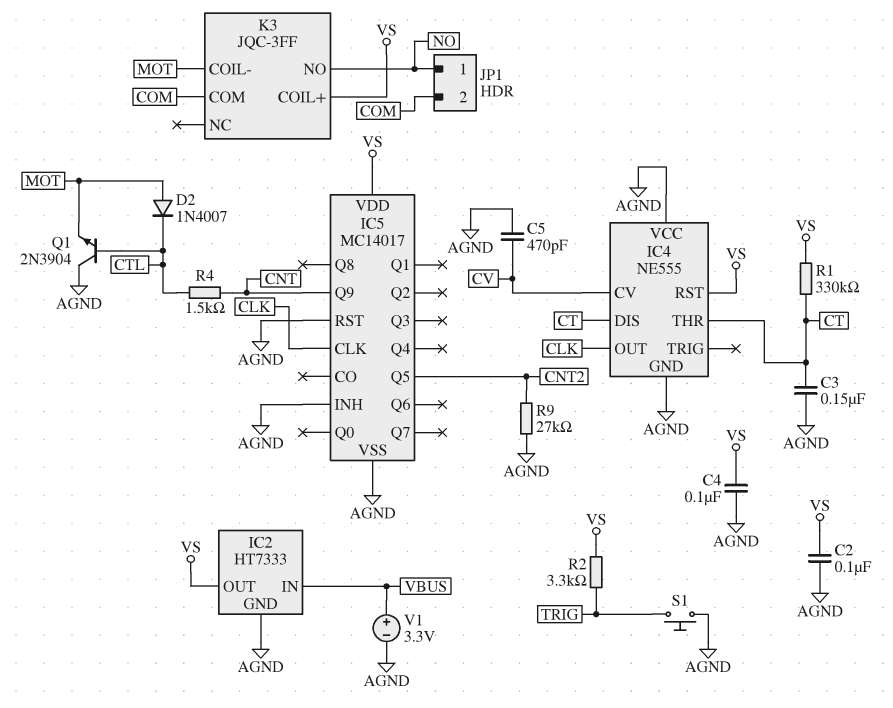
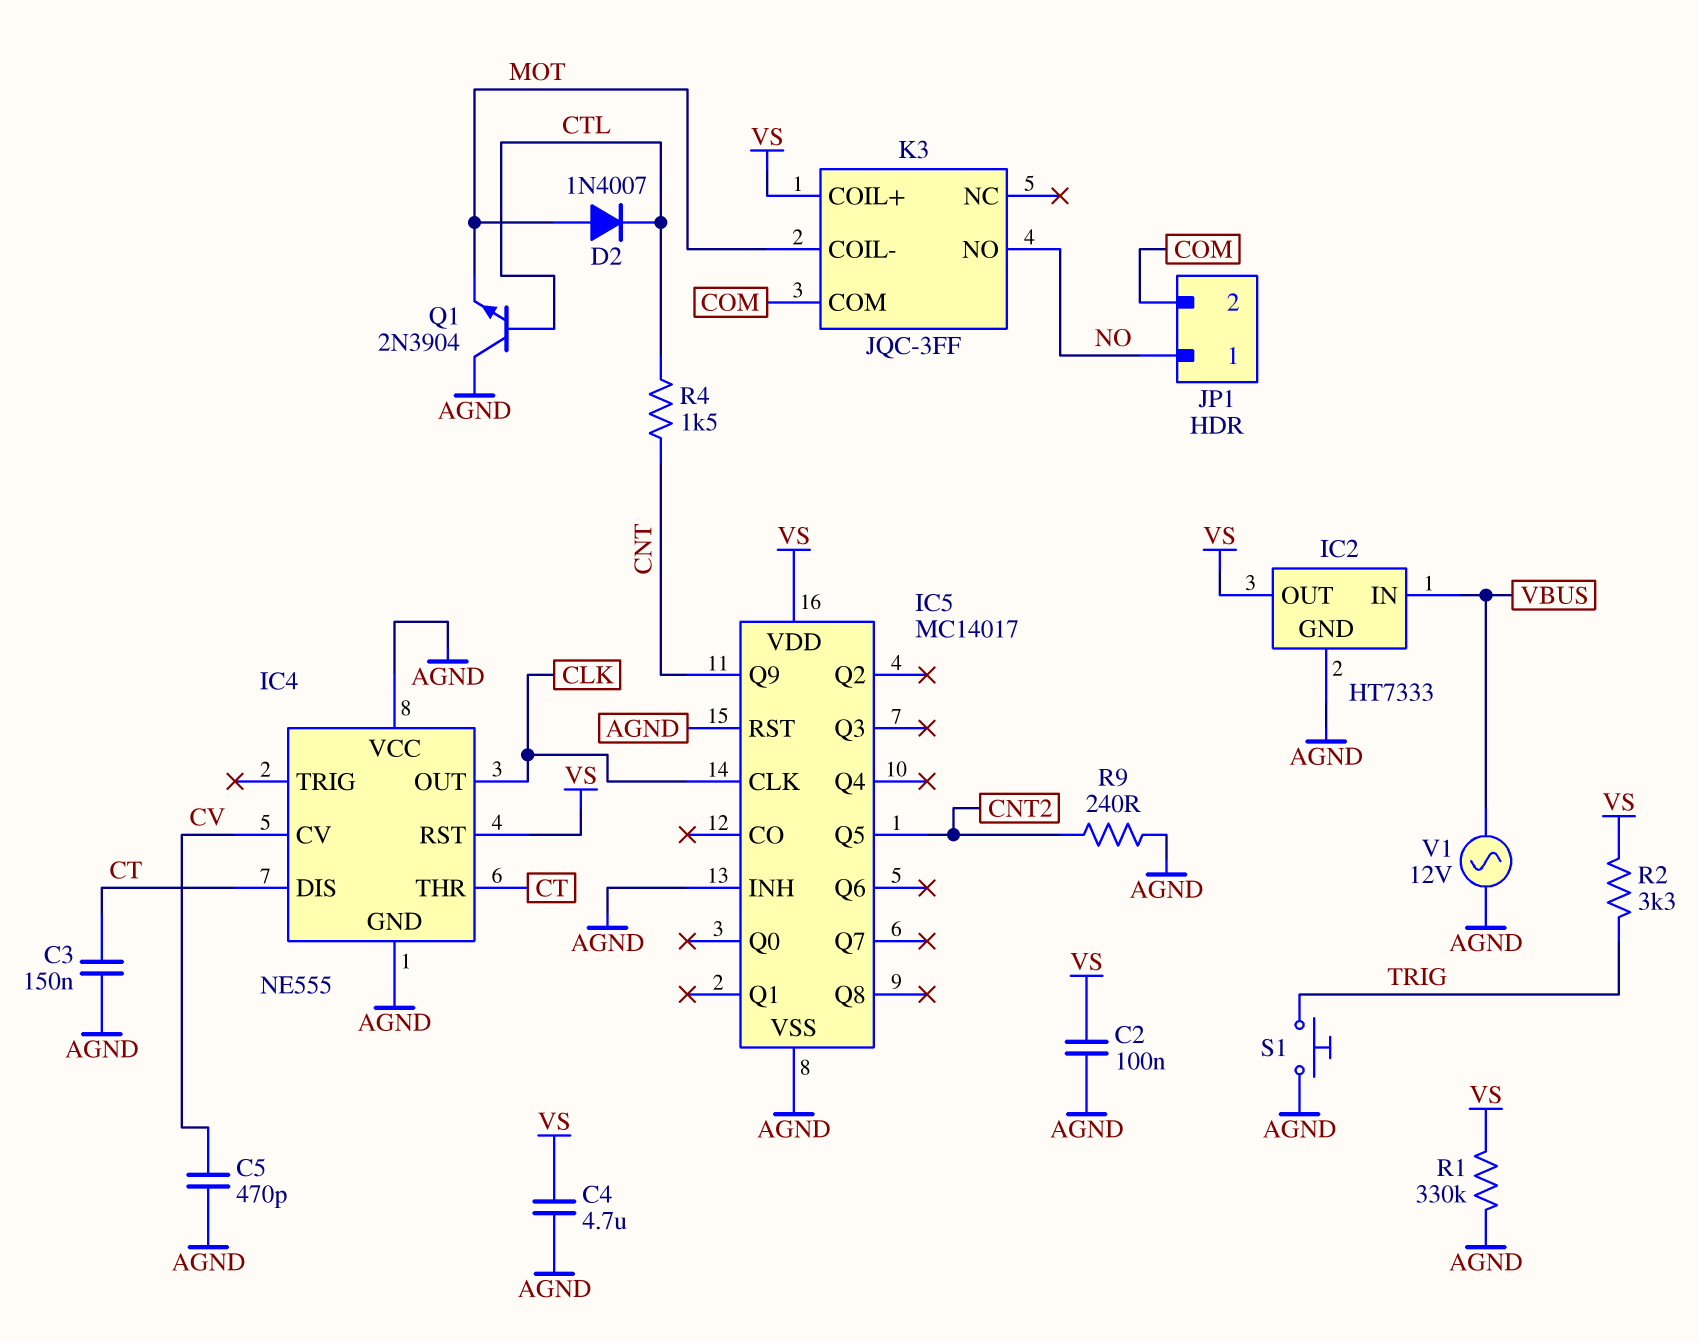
C4: 100nF (AGND, VS) -> 4.7uF (AGND, VS)
R1: 330k (CT, VS) -> 330k (AGND, VS)
R9: 27k (AGND, CNT2) -> 240 (AGND, CNT2)
V1: 3.3V (plus VBUS, minus AGND) -> AC 12V (AGND, VBUS)

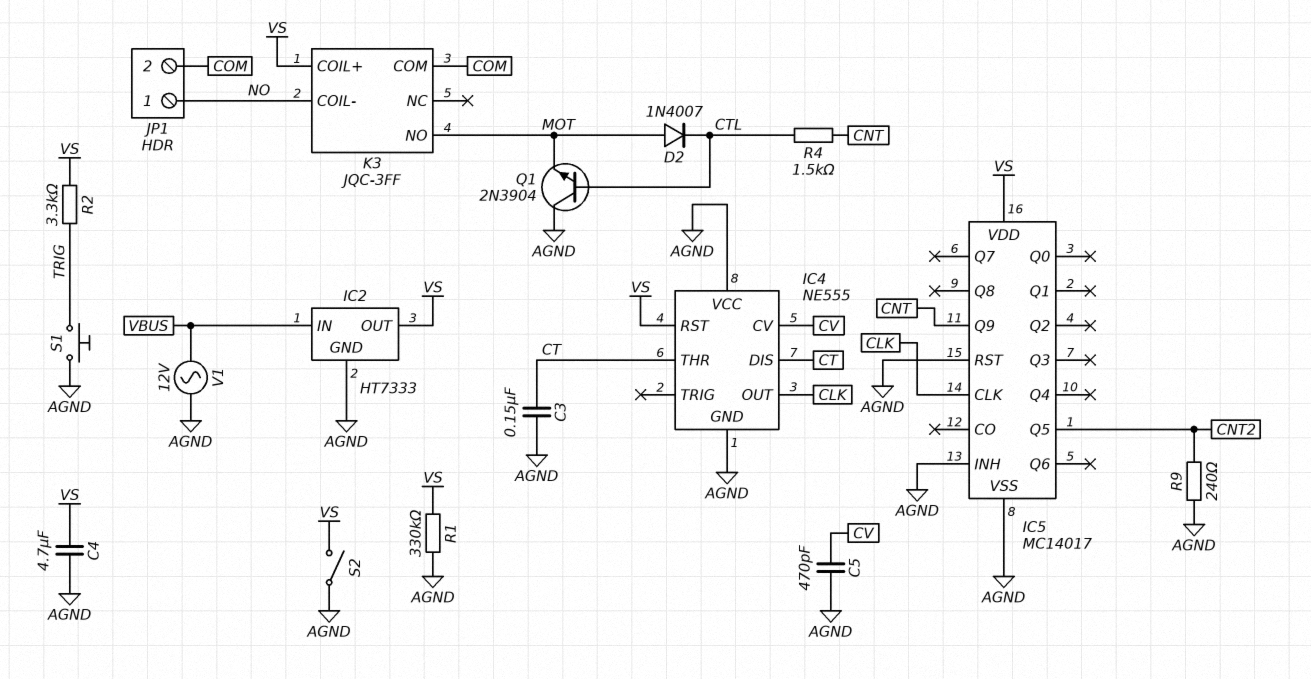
C2: 100nF (AGND, VS) -> none
K3 pin COIL-: MOT -> NO
K3 pin NO: NO -> MOT
S2: none -> switch (AGND, VS)

